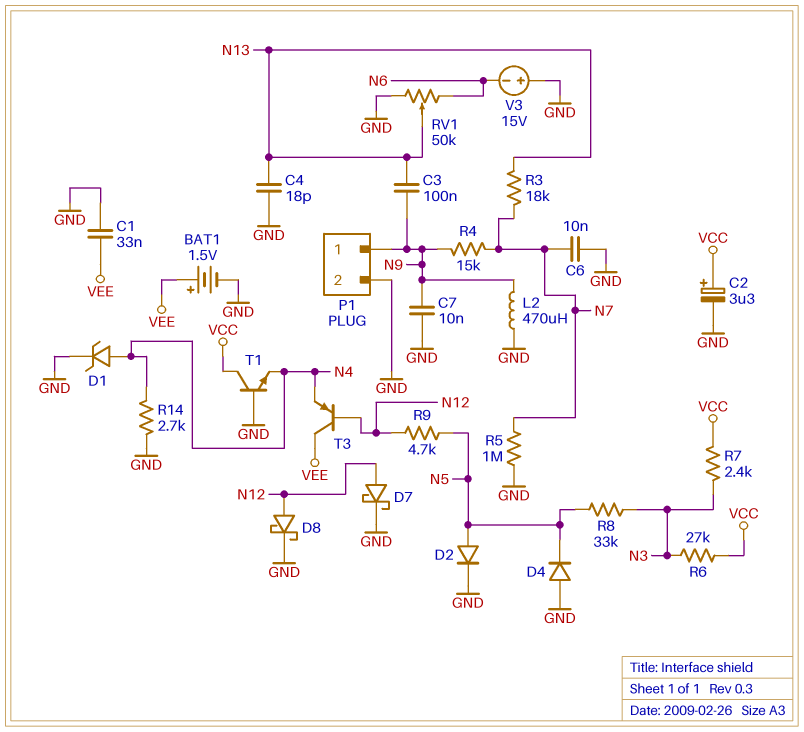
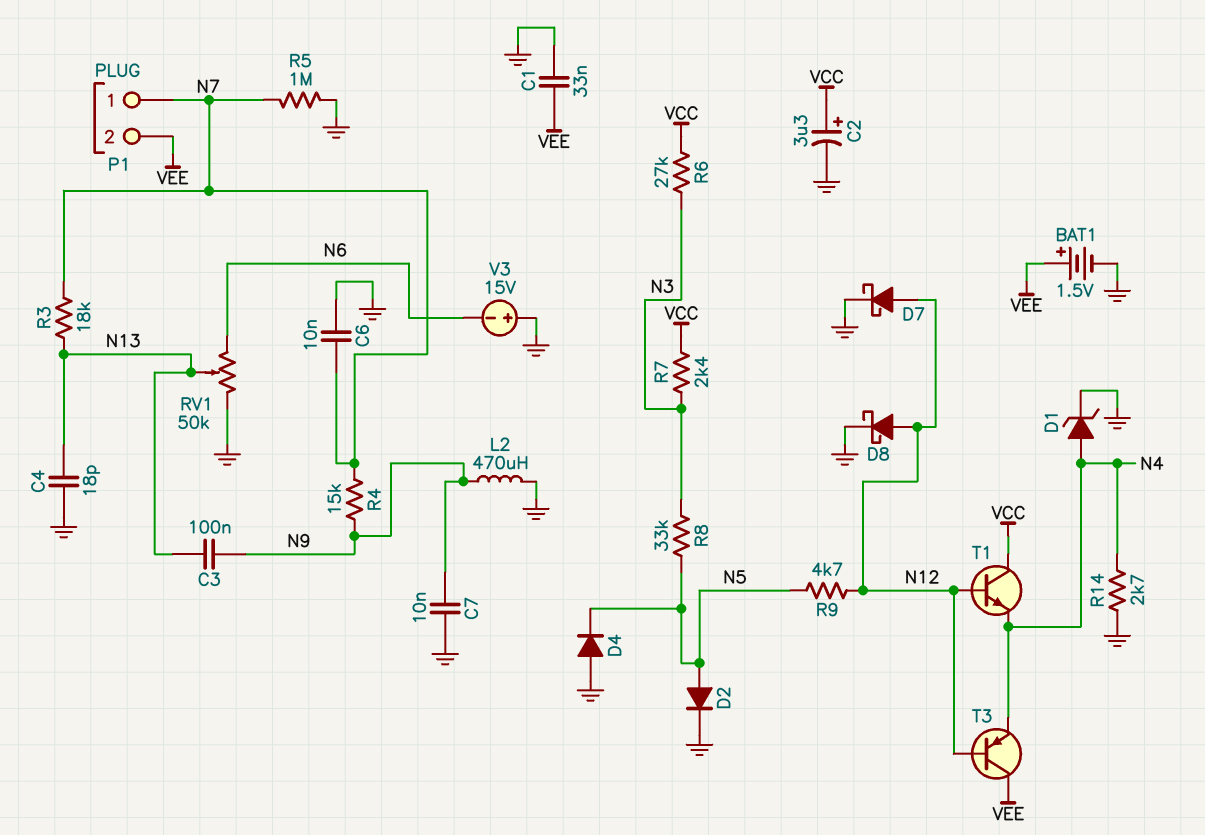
P1 pin 1: N9 -> N7
P1 pin 2: GND -> VEE
T1: NPN (B GND, C VCC, E N4) -> NPN (B N12, C VCC, E N4)

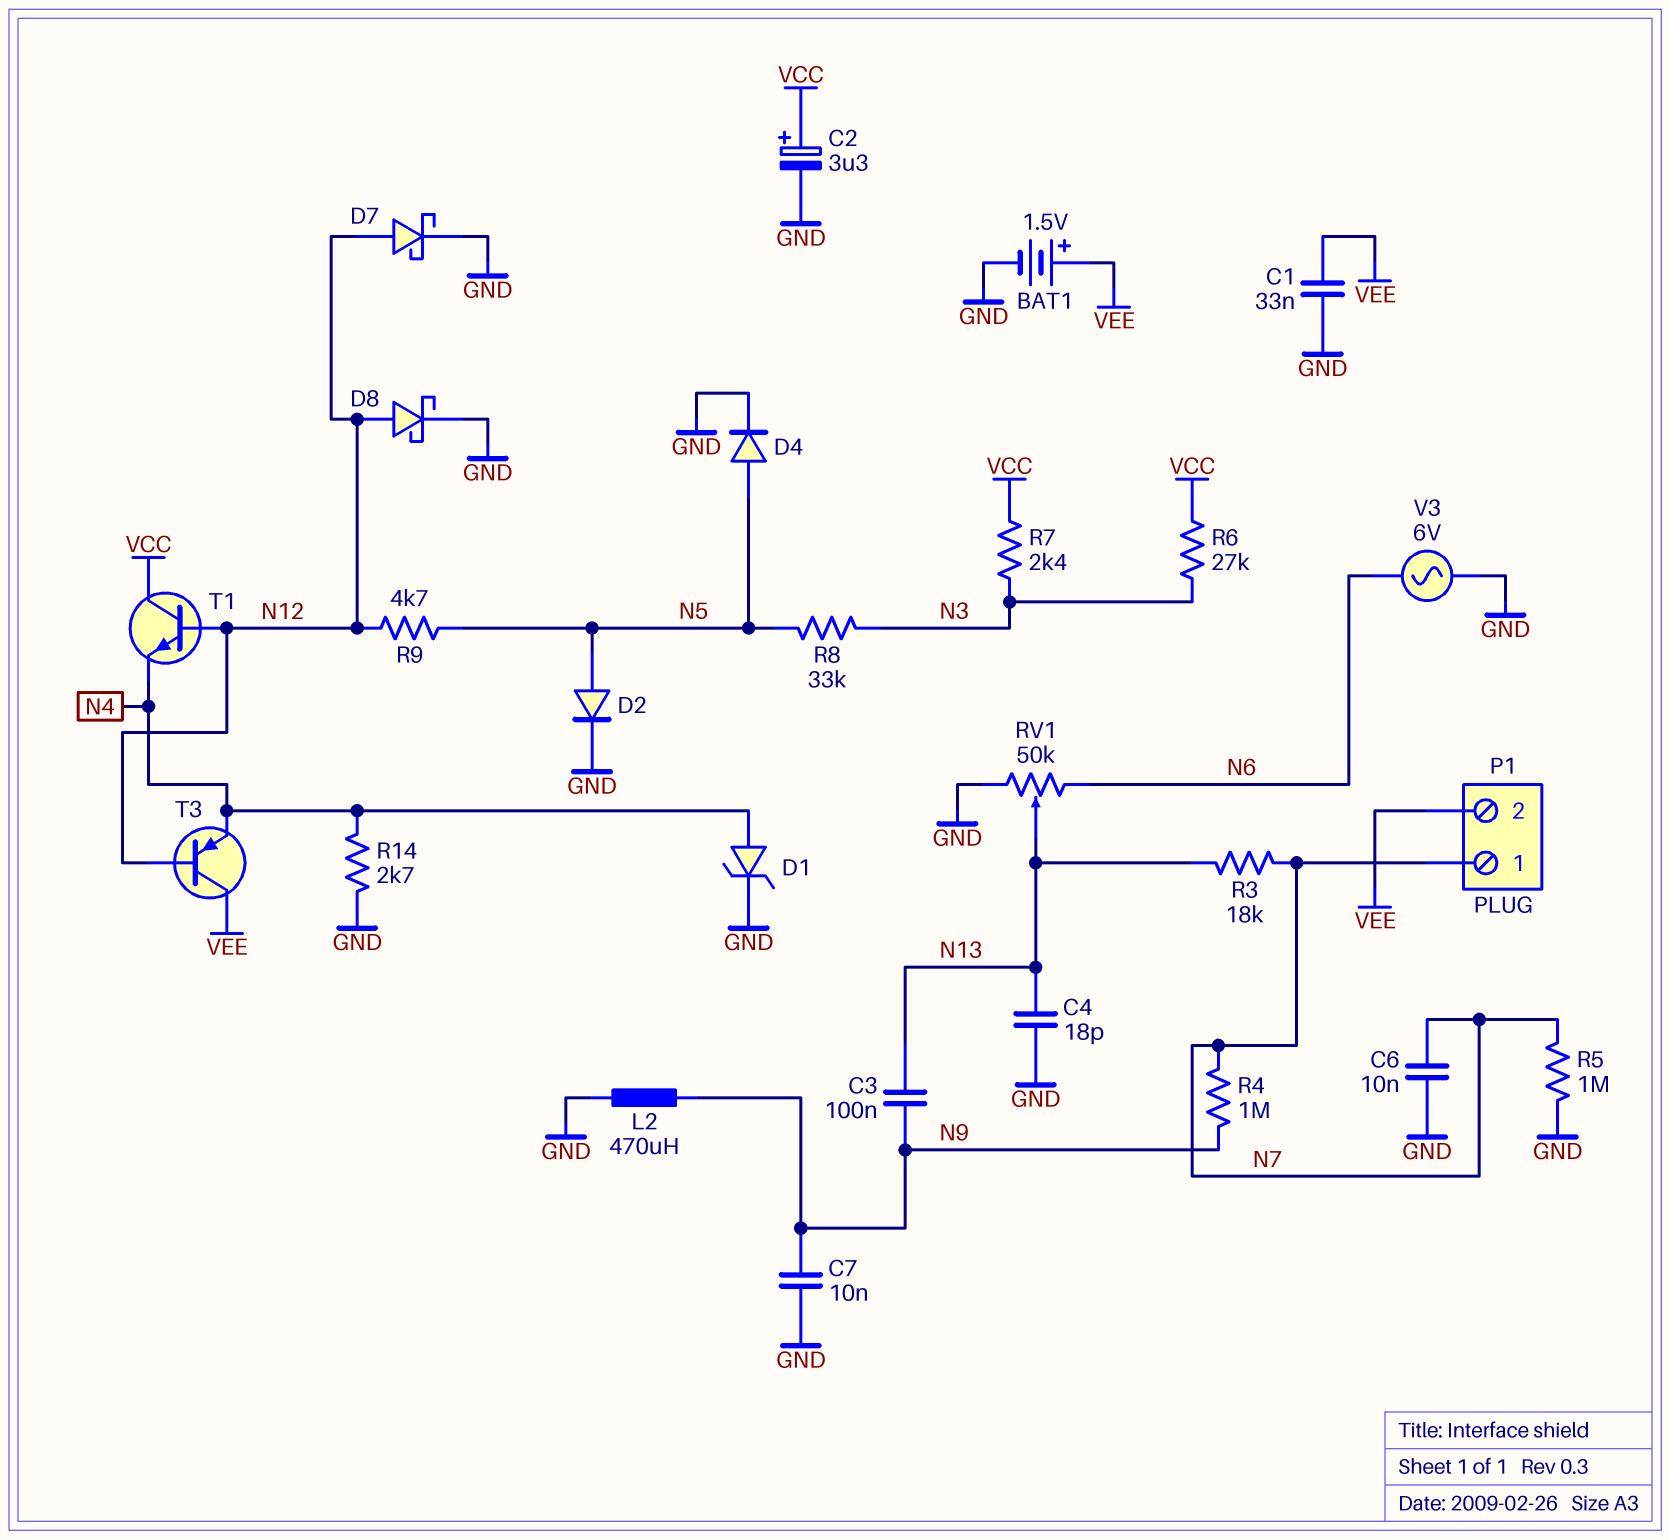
D4: diode (A GND, K N5) -> diode (A N5, K GND)
R4: 15k (N7, N9) -> 1M (N7, N9)
V3: 15V (plus GND, minus N6) -> AC 6V (GND, N6)

